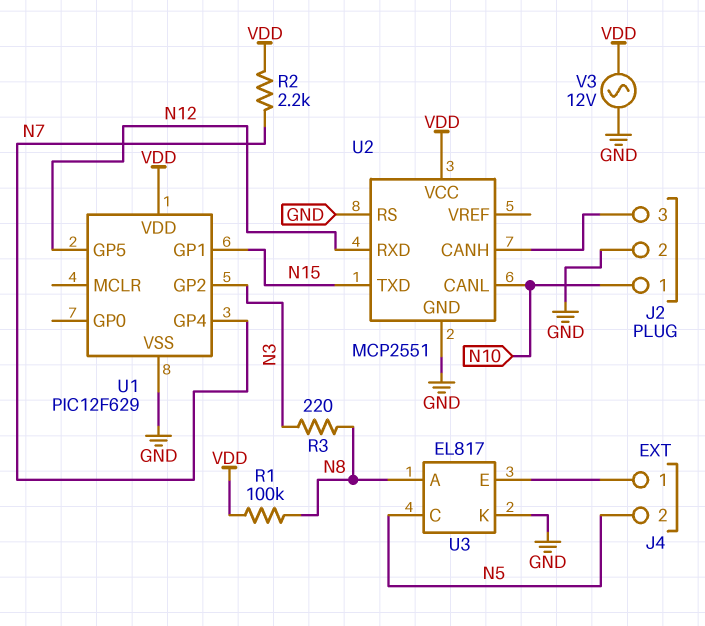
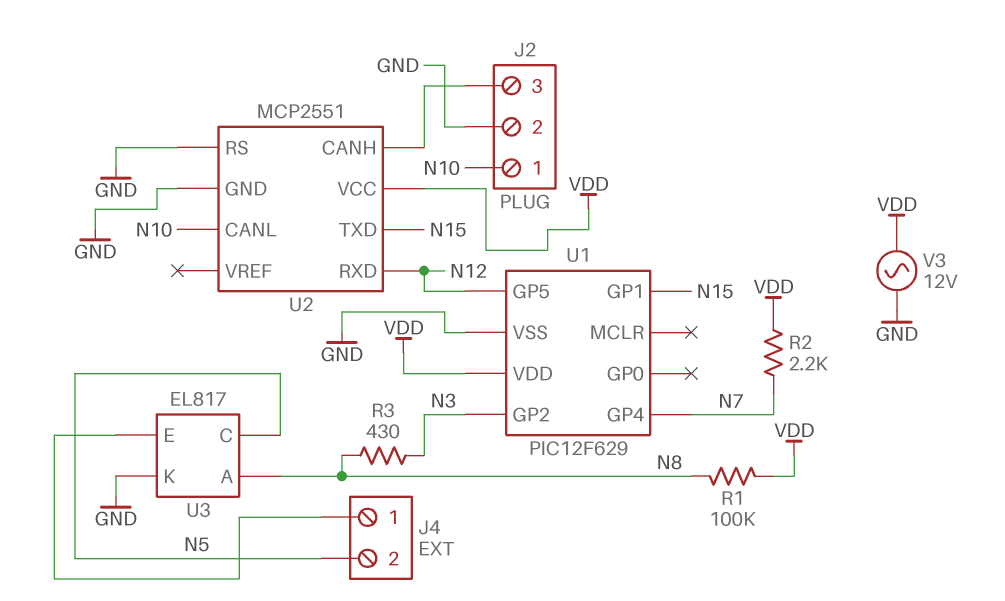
R3: 220 (N3, N8) -> 430 (N3, N8)

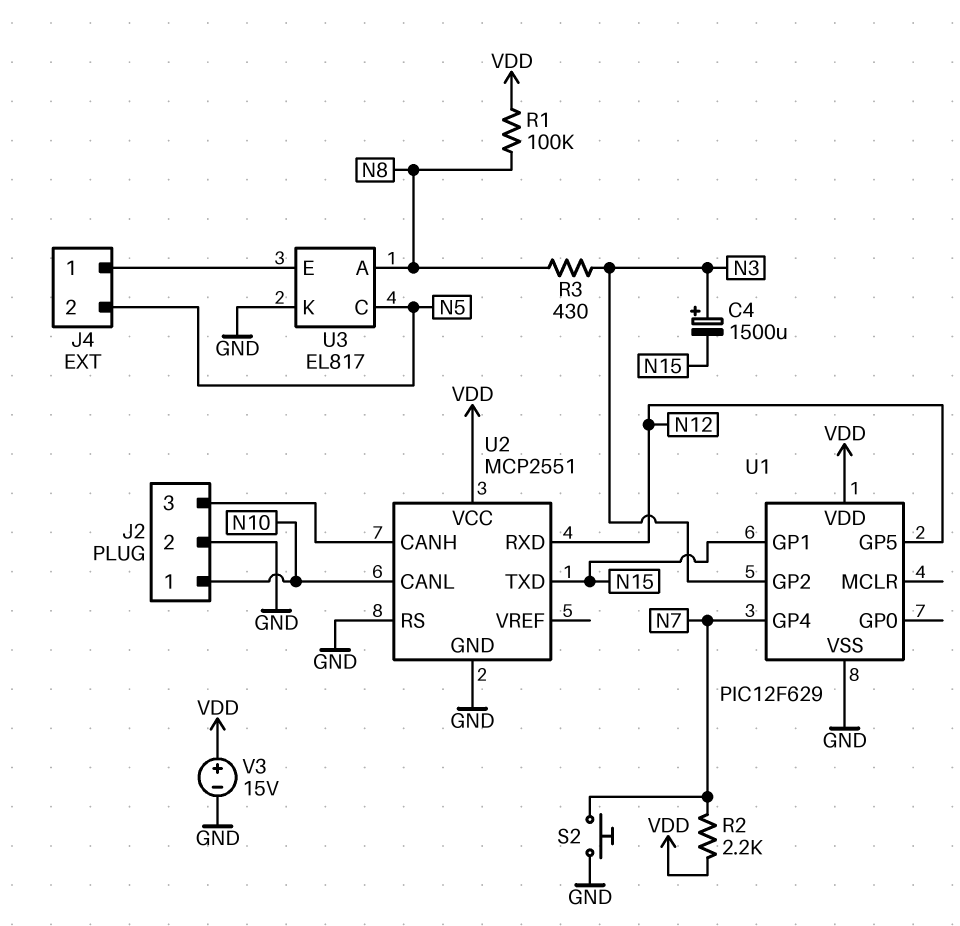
C4: none -> 1500uF (plus N3, minus N15)
S2: none -> button (GND, N7)
V3: AC 12V (GND, VDD) -> 15V (plus VDD, minus GND)

